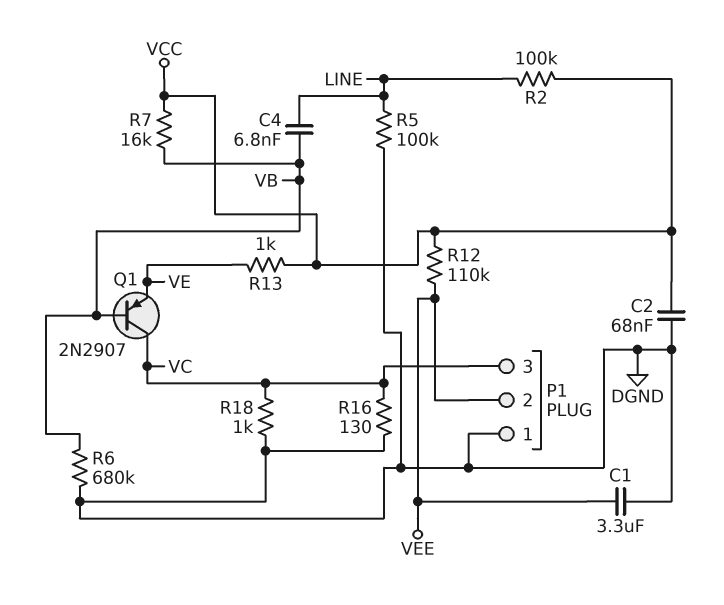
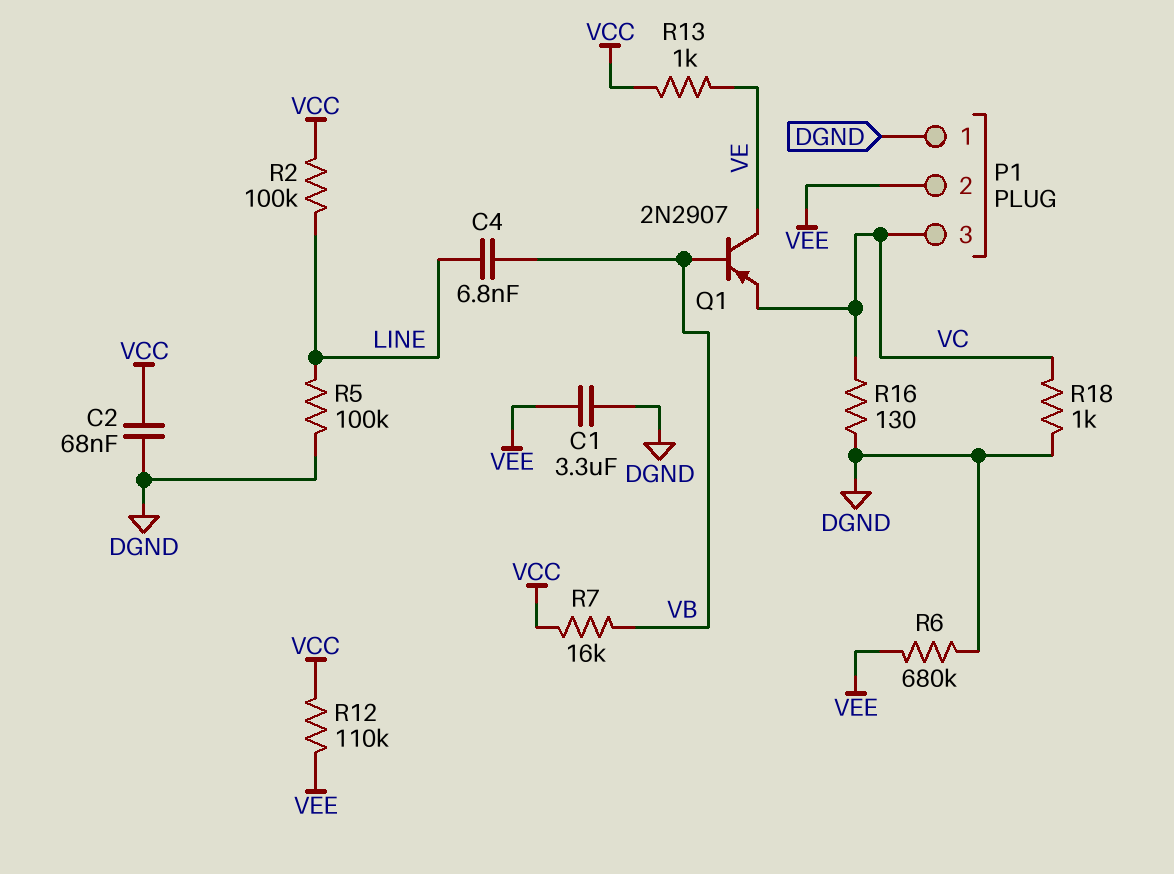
Q1: PNP 2N2907 (B VB, C VC, E VE) -> PNP 2N2907 (B VB, C VE, E VC)
R6: 680k (DGND, VB) -> 680k (DGND, VEE)

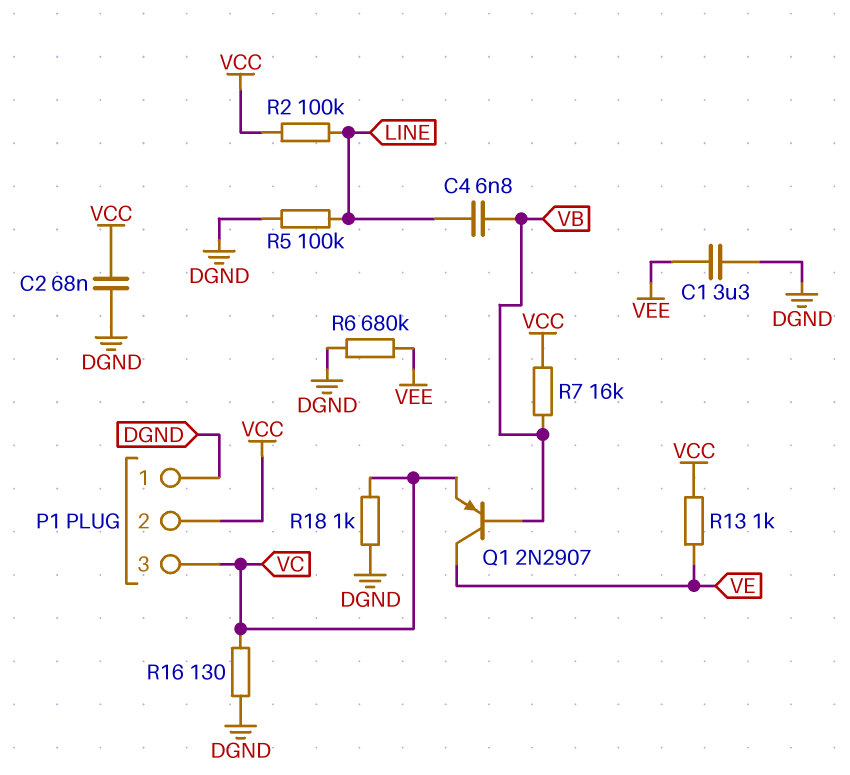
P1 pin 2: VEE -> VCC
R12: 110k (VCC, VEE) -> none

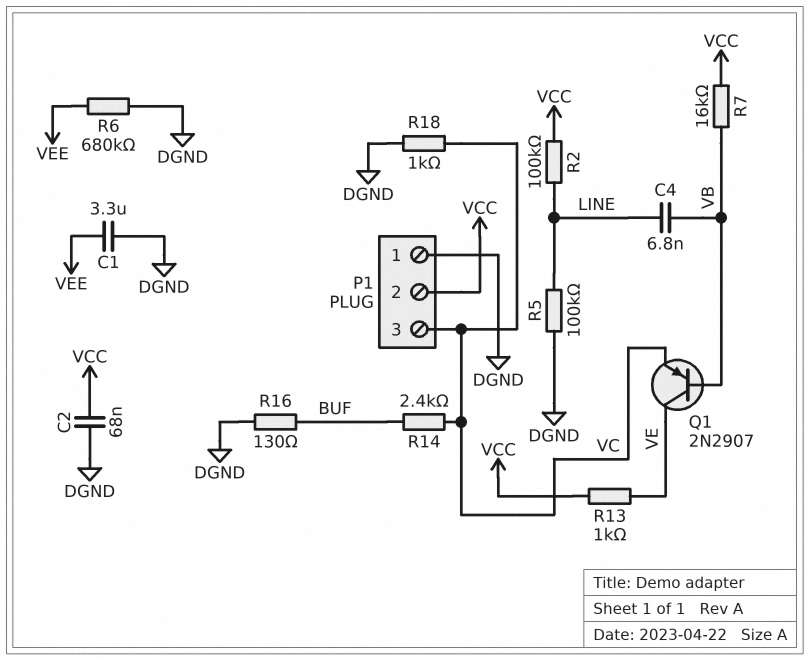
R14: none -> 2.4k (BUF, VC)
R16: 130 (DGND, VC) -> 130 (BUF, DGND)

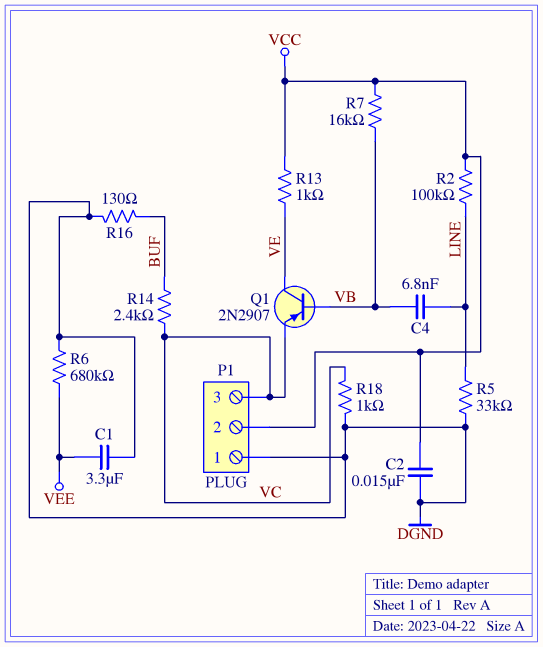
C2: 68nF (DGND, VCC) -> 15nF (DGND, VCC)
R5: 100k (DGND, LINE) -> 33k (DGND, LINE)

